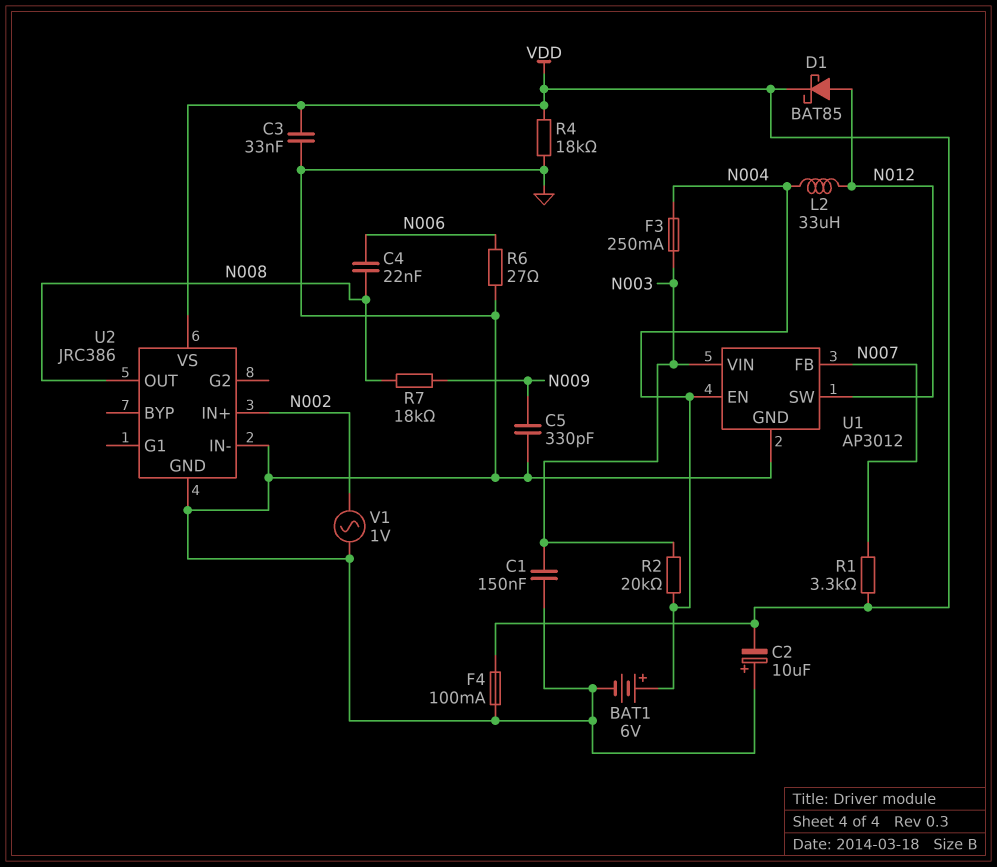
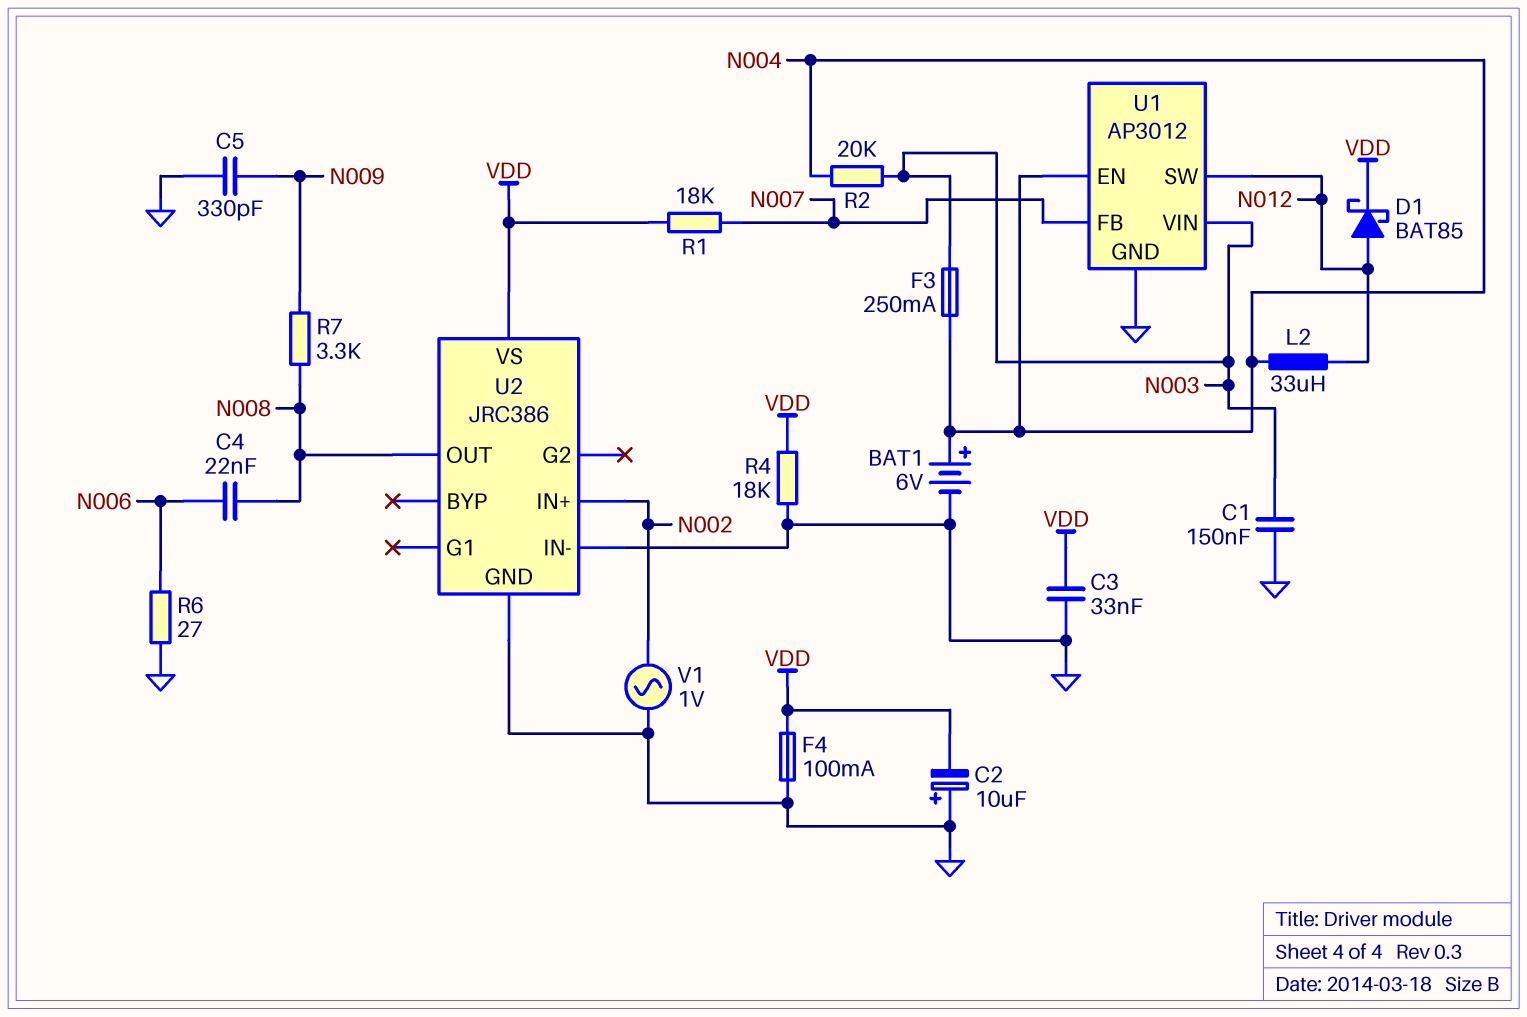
R1: 3.3k (N007, VDD) -> 18k (N007, VDD)
R7: 18k (N008, N009) -> 3.3k (N008, N009)

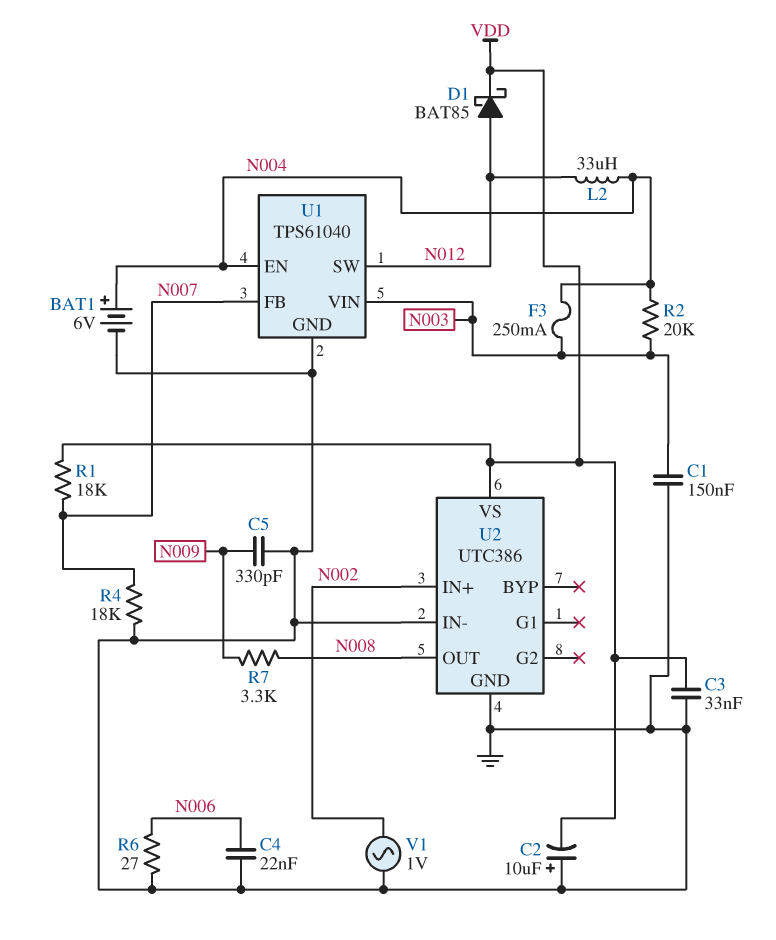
C4: 22nF (N006, N008) -> 22nF (GND, N006)
F4: 100mA (GND, VDD) -> none
R4: 18k (GND, VDD) -> 18k (GND, N007)
U1: AP3012 -> TPS61040
U2: JRC386 -> UTC386

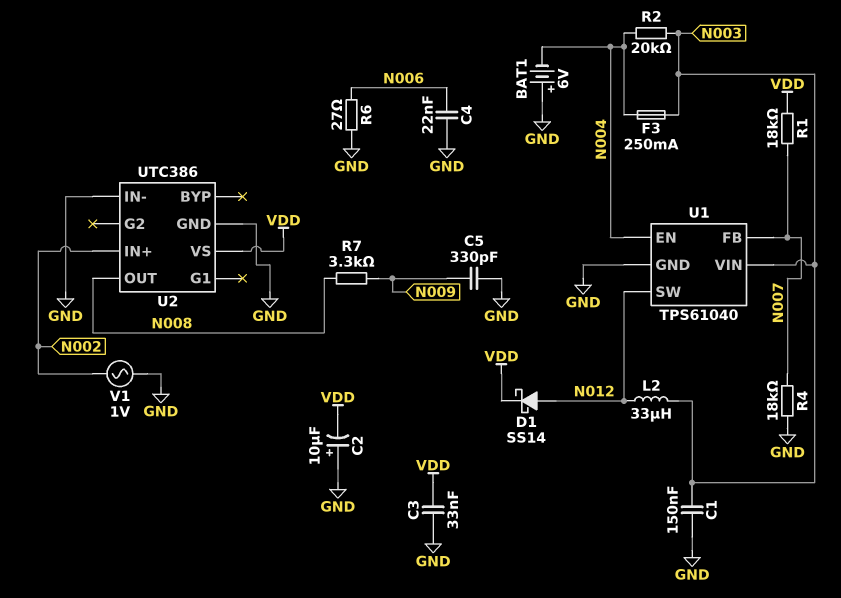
BAT1: 6V (plus N004, minus GND) -> 6V (plus GND, minus N004)
D1: schottky BAT85 (A N012, K VDD) -> schottky SS14 (A N012, K VDD)
L2: 33uH (N004, N012) -> 33uH (N003, N012)

